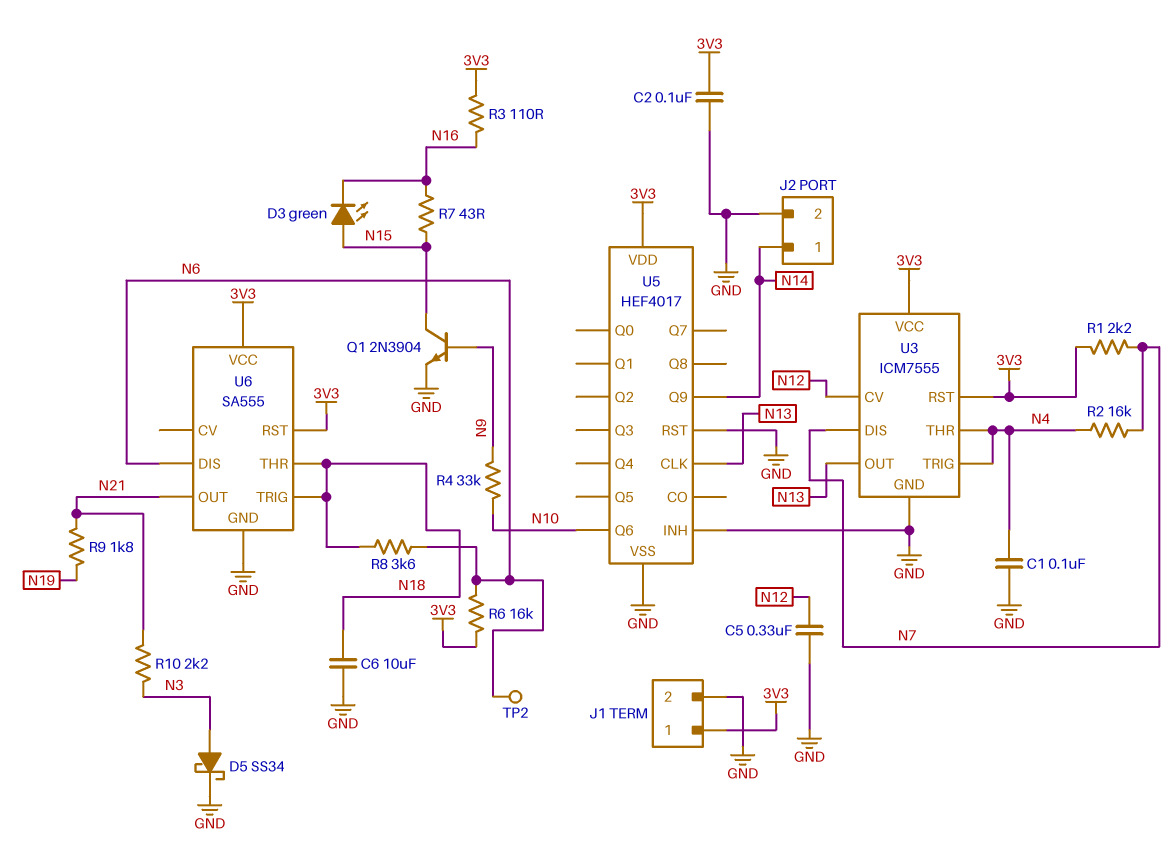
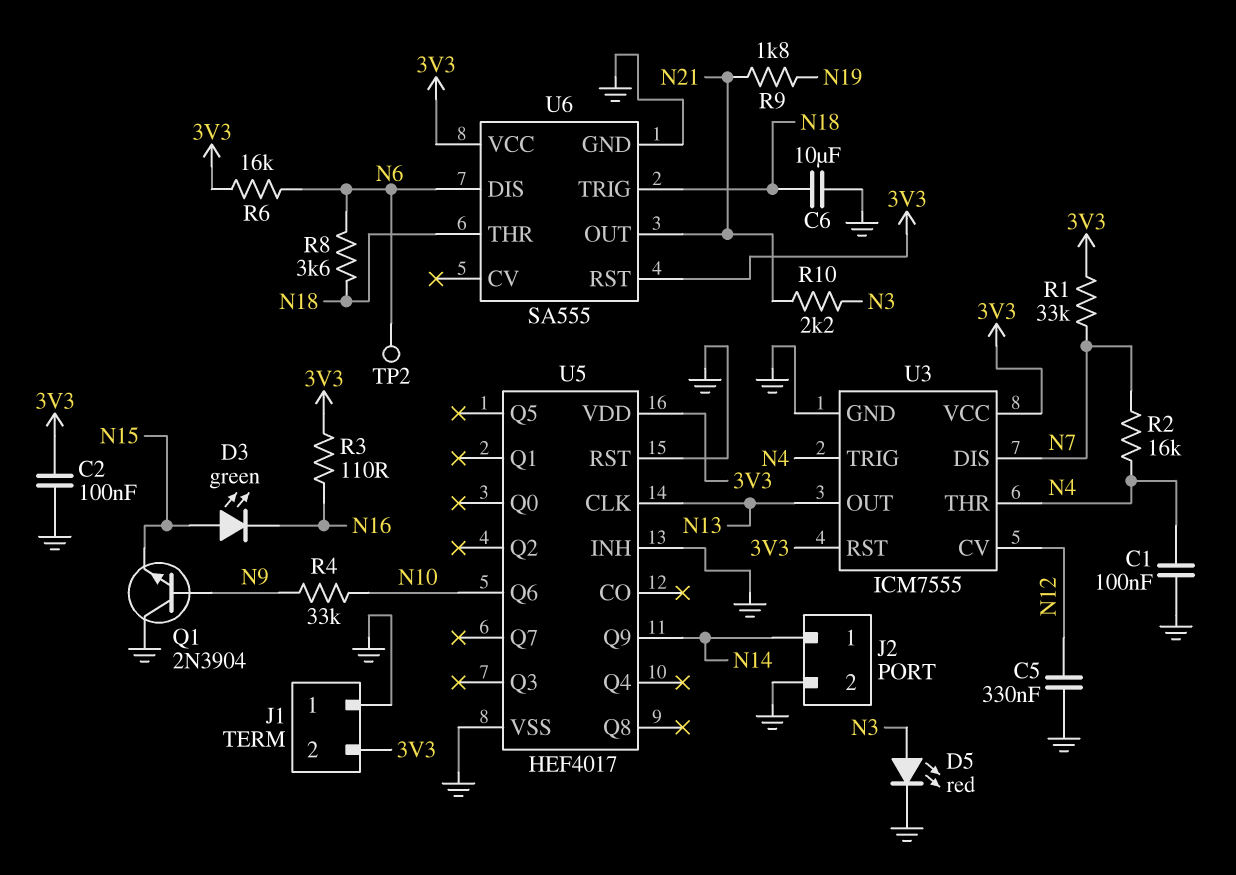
D5: schottky SS34 (A N3, K GND) -> LED red (A N3, K GND)
J1 pin 1: 3V3 -> GND
J1 pin 2: GND -> 3V3
Q1: NPN 2N3904 (B N9, C N15, E GND) -> NPN 2N3904 (B N9, C GND, E N15)
R1: 2.2k (3V3, N7) -> 33k (3V3, N7)
R7: 43 (N15, N16) -> none

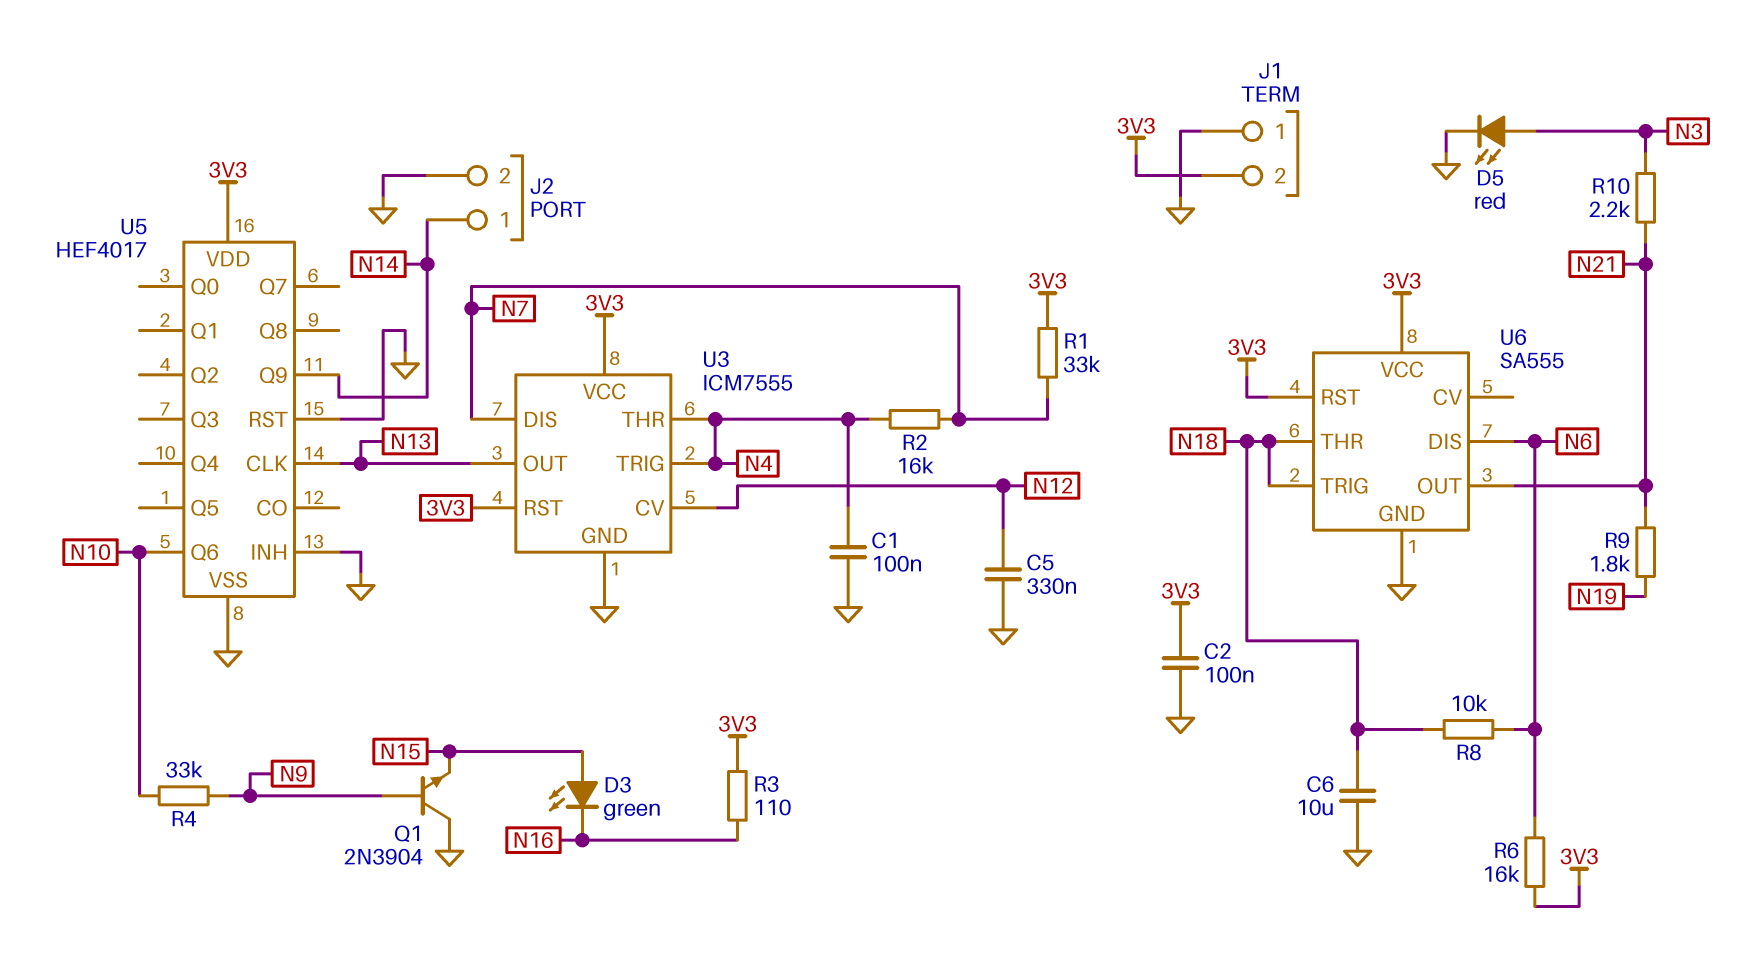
R8: 3.6k (N6, N18) -> 10k (N6, N18)
TP2: test point (N6) -> none

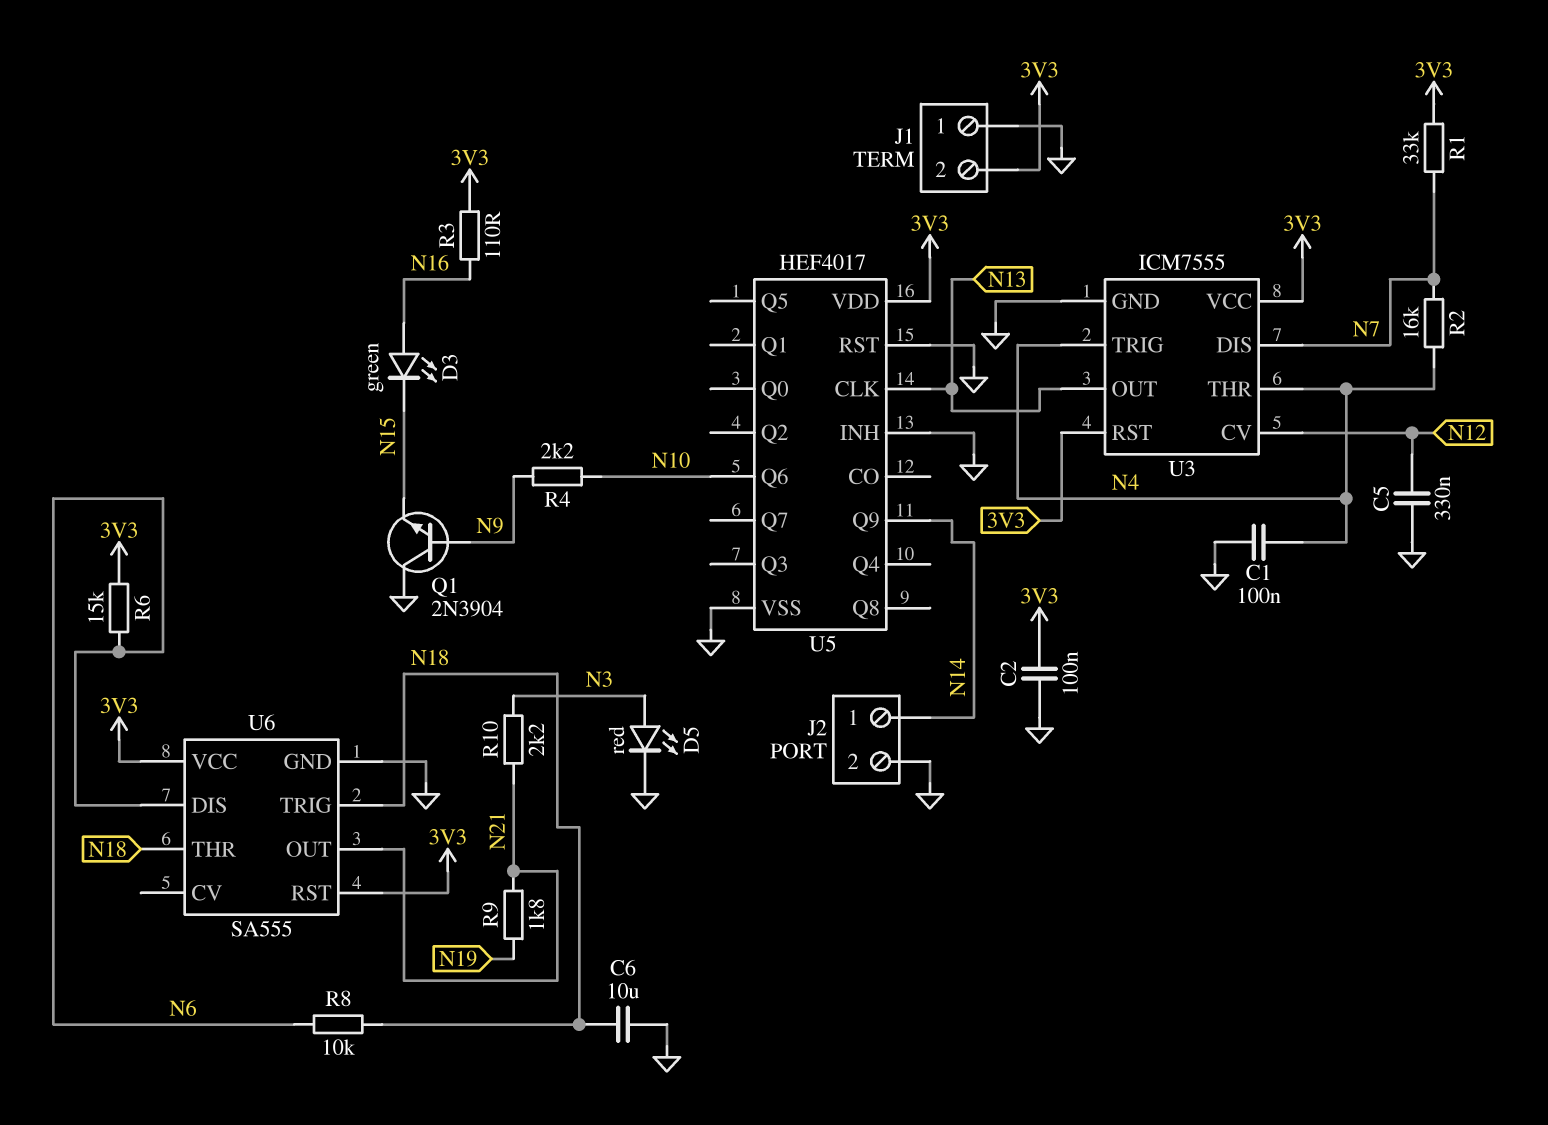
D3: LED green (A N15, K N16) -> LED green (A N16, K N15)
R4: 33k (N9, N10) -> 2.2k (N9, N10)
R6: 16k (3V3, N6) -> 15k (3V3, N6)

